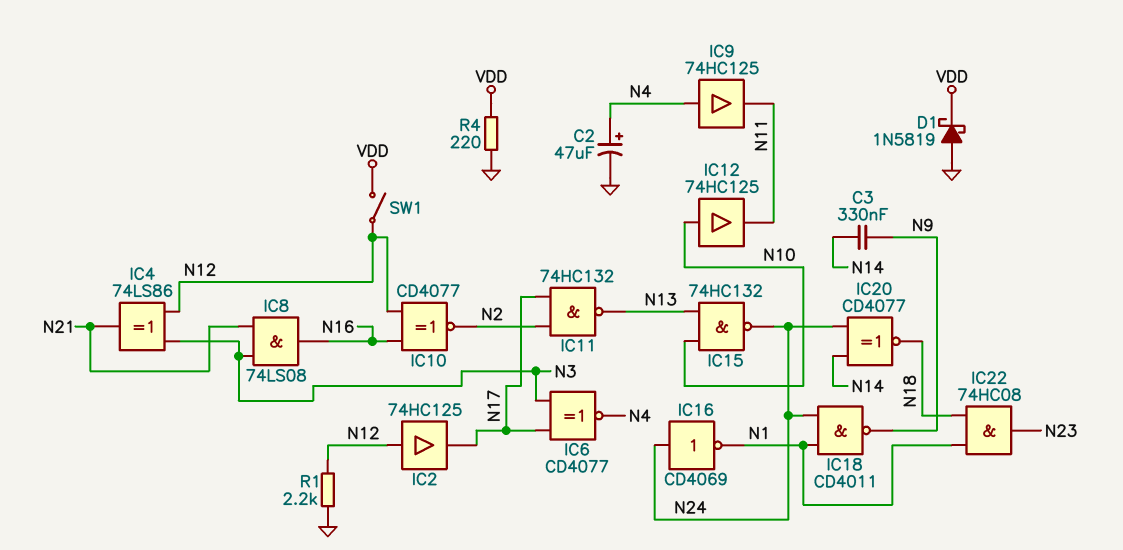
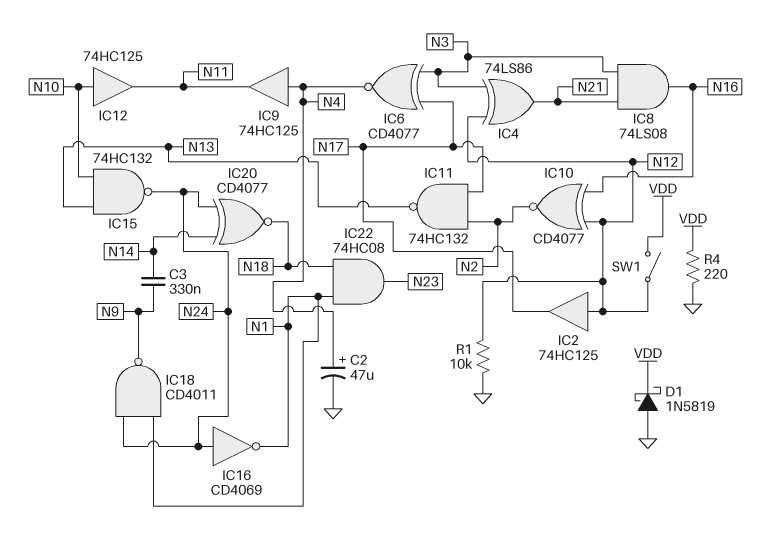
R1: 2.2k (GND, N12) -> 10k (GND, N12)

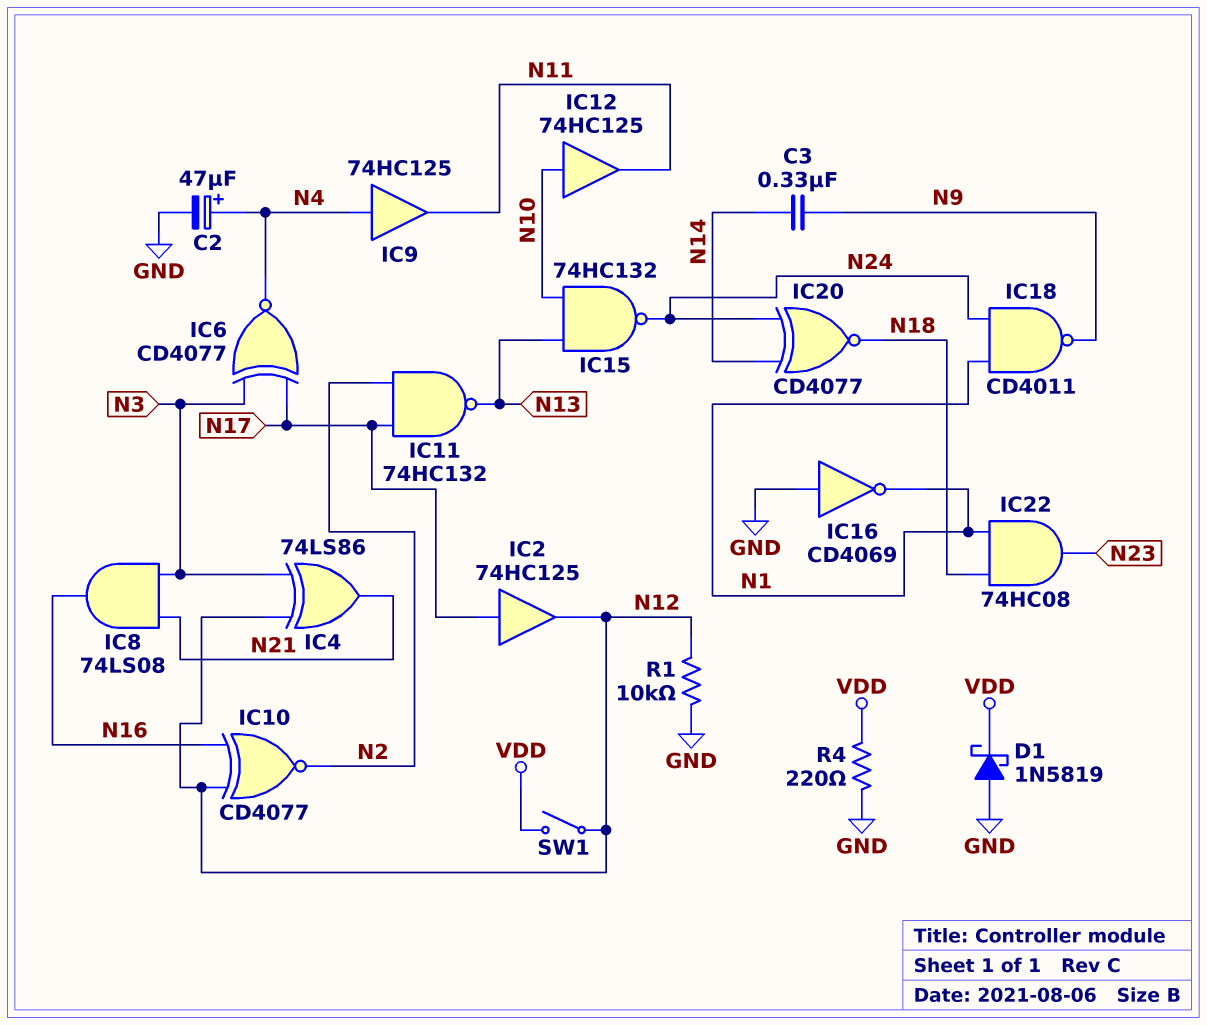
IC2: buffer 74HC125 (in N12, out N17) -> buffer 74HC125 (in N17, out N12)
IC16: NOT CD4069 (in N24, out N1) -> NOT CD4069 (in GND, out N1)

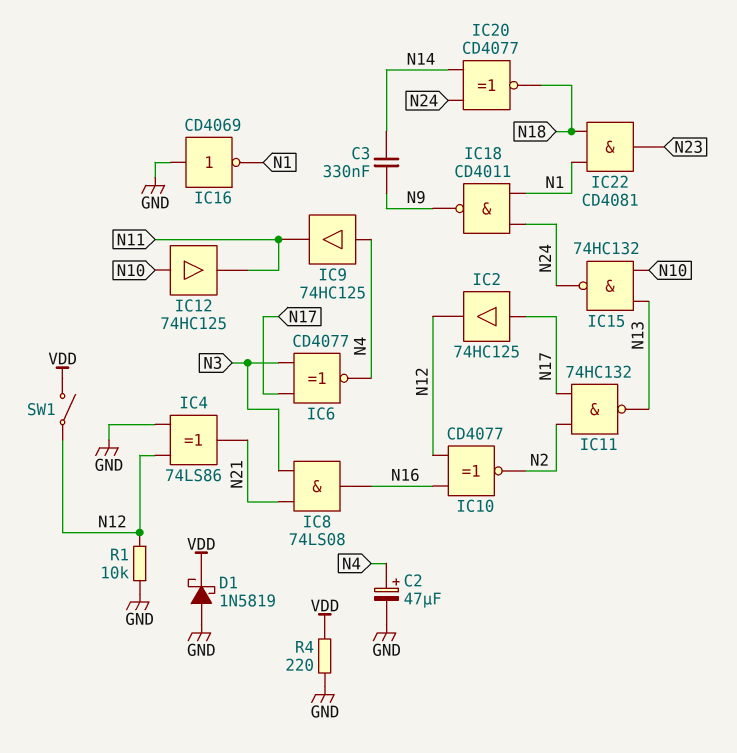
IC4: XOR 74LS86 (in N3, in N12, out N21) -> XOR 74LS86 (in GND, in N12, out N21)
IC22: AND 74HC08 (in N1, in N18, out N23) -> AND CD4081 (in N1, in N18, out N23)

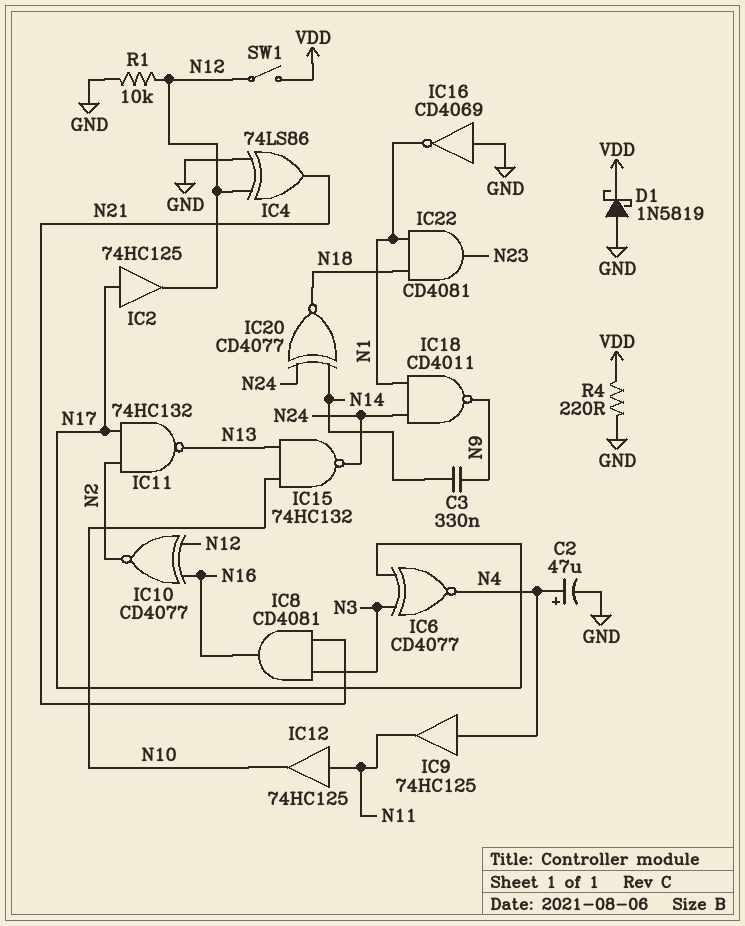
IC8: AND 74LS08 (in N3, in N21, out N16) -> AND CD4081 (in N3, in N21, out N16)
IC12: buffer 74HC125 (in N10, out N11) -> buffer 74HC125 (in N11, out N10)

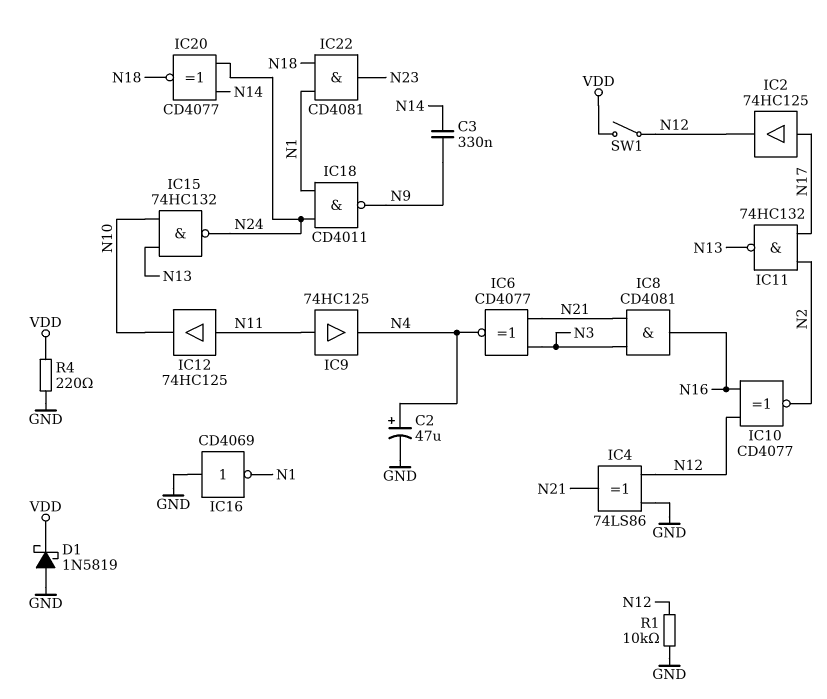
IC6: XNOR CD4077 (in N3, in N17, out N4) -> XNOR CD4077 (in N3, in N21, out N4)
IC9: buffer 74HC125 (in N4, out N11) -> buffer 74HC125 (in N11, out N4)

